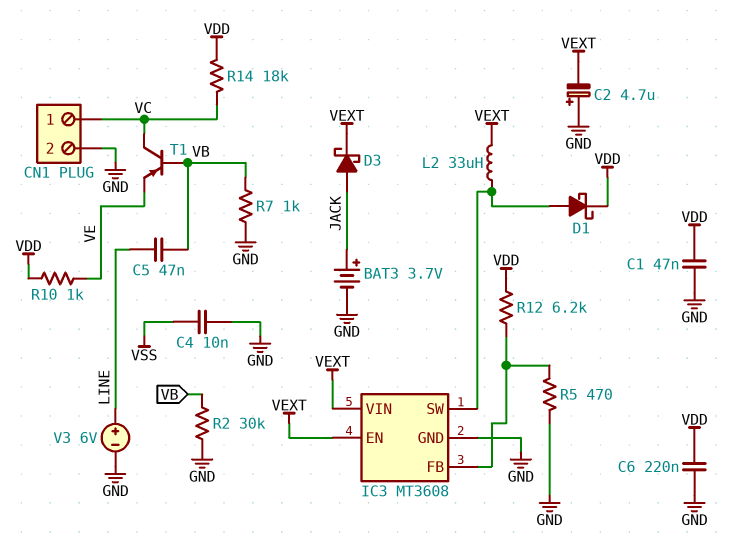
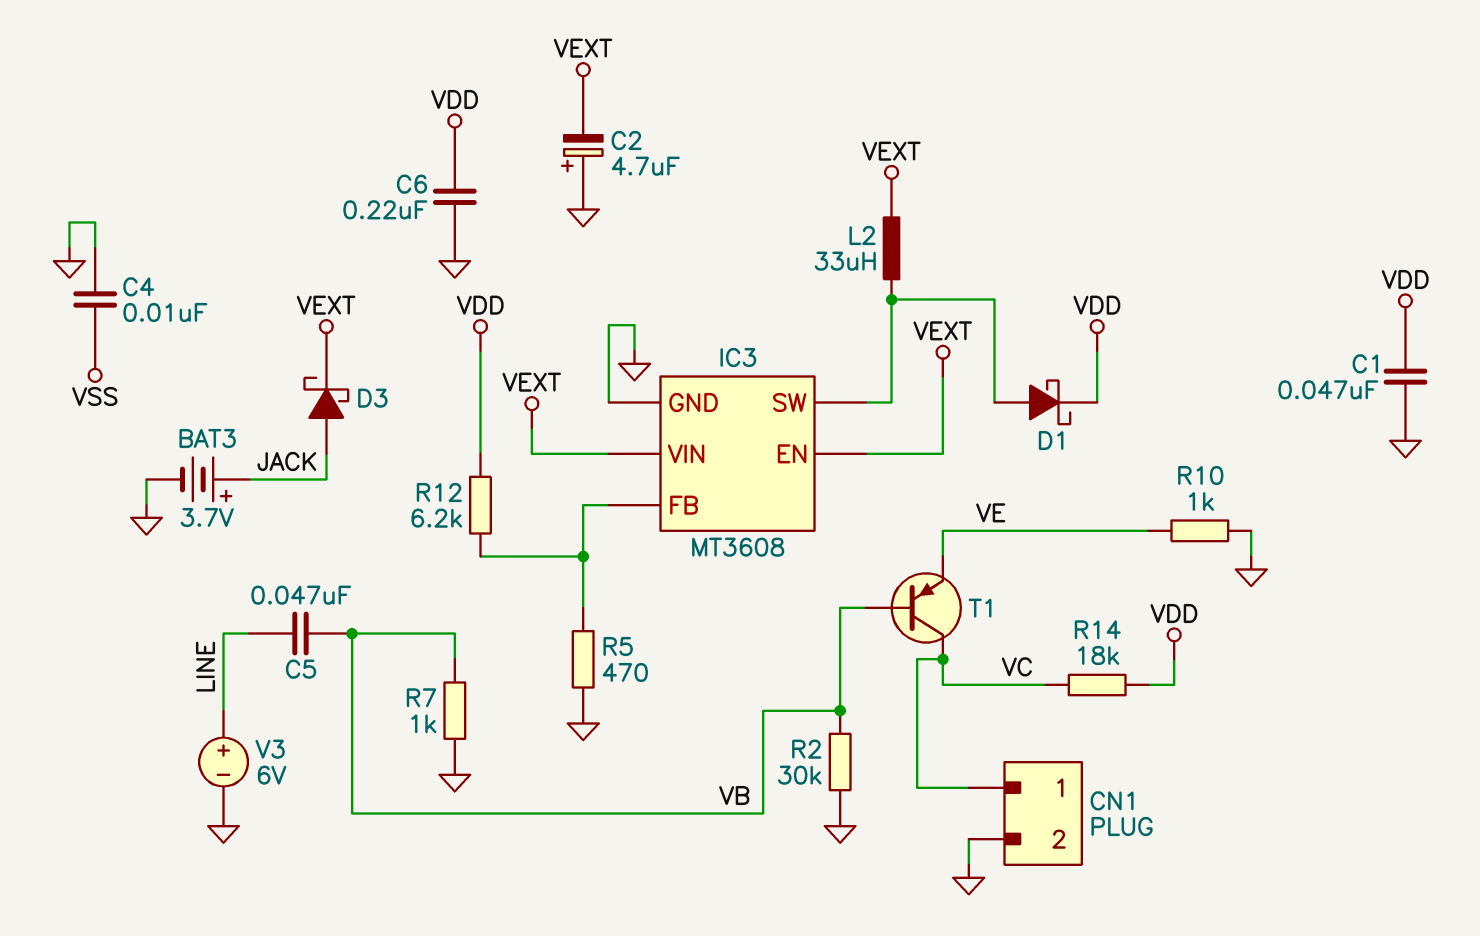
R10: 1k (VDD, VE) -> 1k (GND, VE)

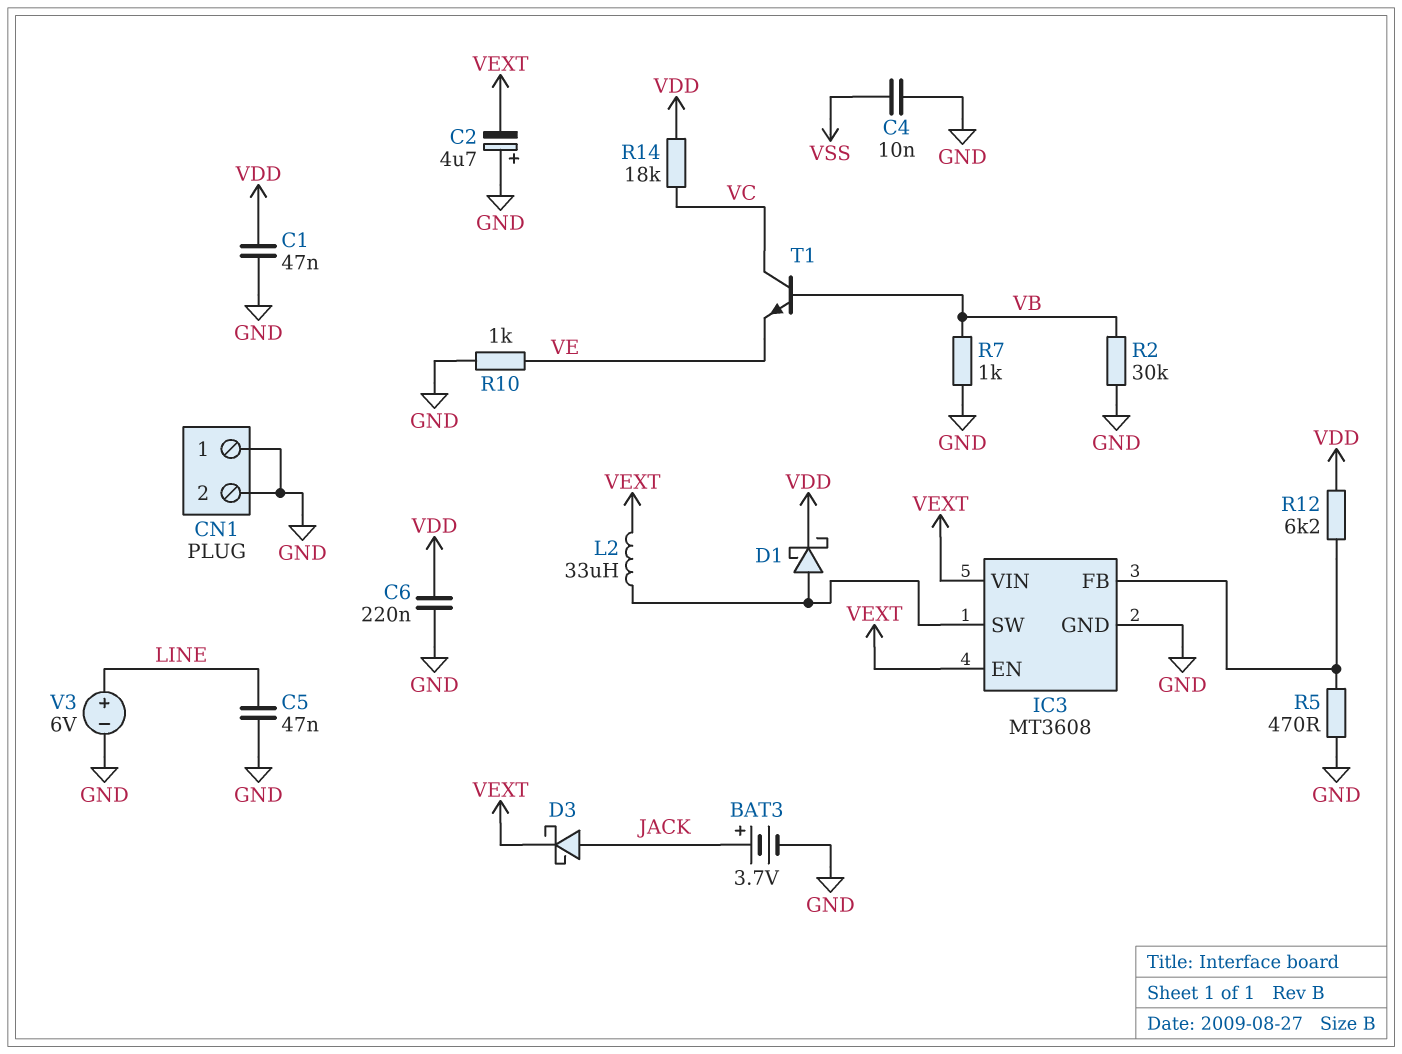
C5: 47nF (LINE, VB) -> 47nF (GND, LINE)
CN1 pin 1: VC -> GND
T1: PNP (B VB, C VC, E VE) -> NPN (B VB, C VC, E VE)

